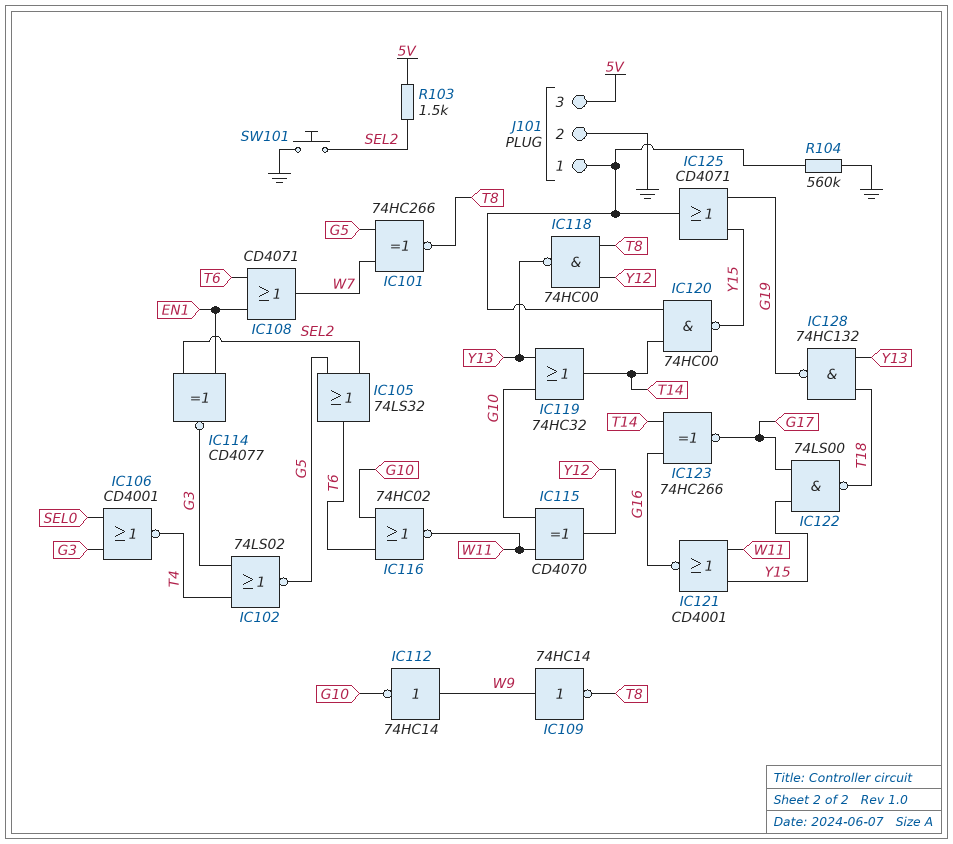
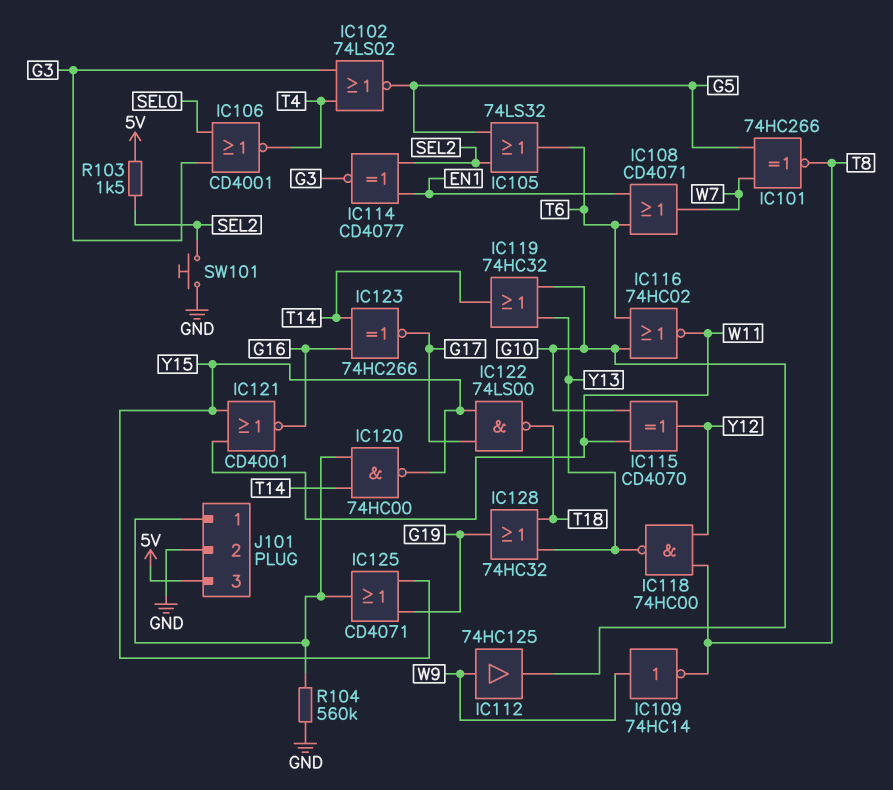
IC112: NOT 74HC14 (in W9, out G10) -> buffer 74HC125 (in W9, out G10)
IC128: NAND 74HC132 (in T18, in Y13, out G19) -> OR 74HC32 (in T18, in Y13, out G19)

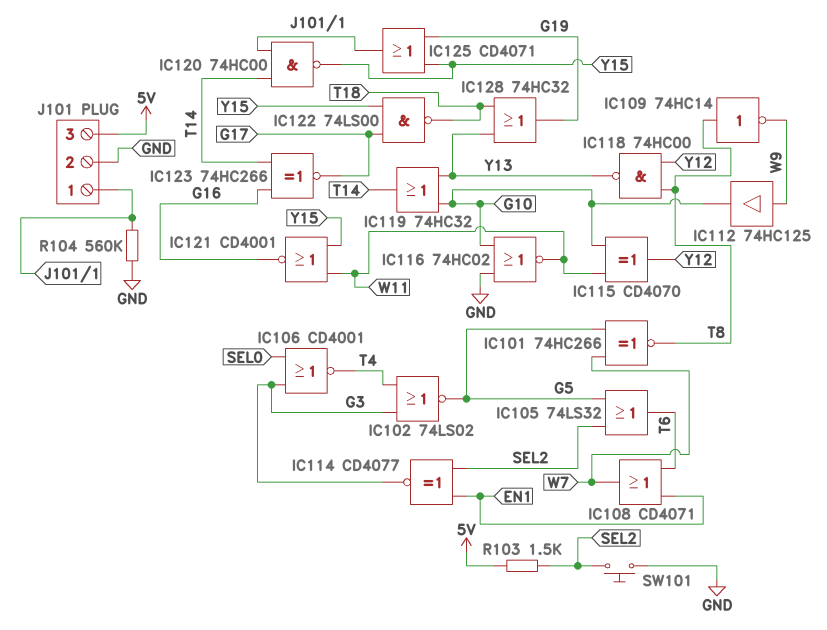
IC109: NOT 74HC14 (in W9, out T8) -> NOT 74HC14 (in T8, out W9)
IC116: NOR 74HC02 (in G10, in T6, out W11) -> NOR 74HC02 (in G10, in GND, out W11)

